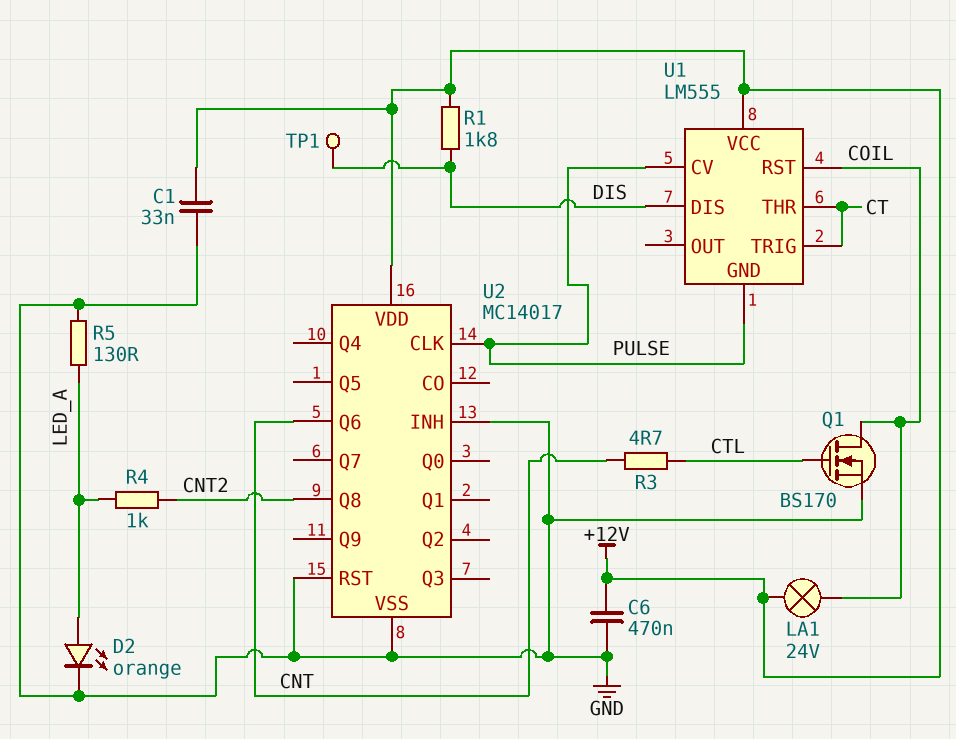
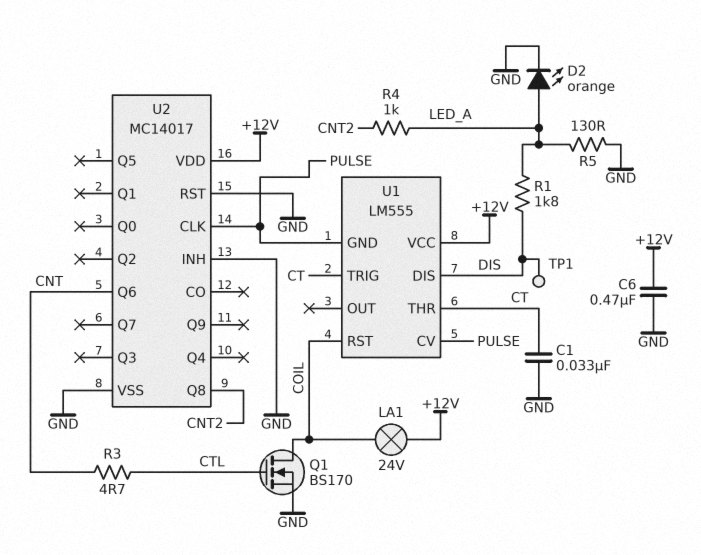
C1: 33nF (+12V, GND) -> 33nF (CT, GND)
R1: 1.8k (+12V, DIS) -> 1.8k (DIS, LED_A)

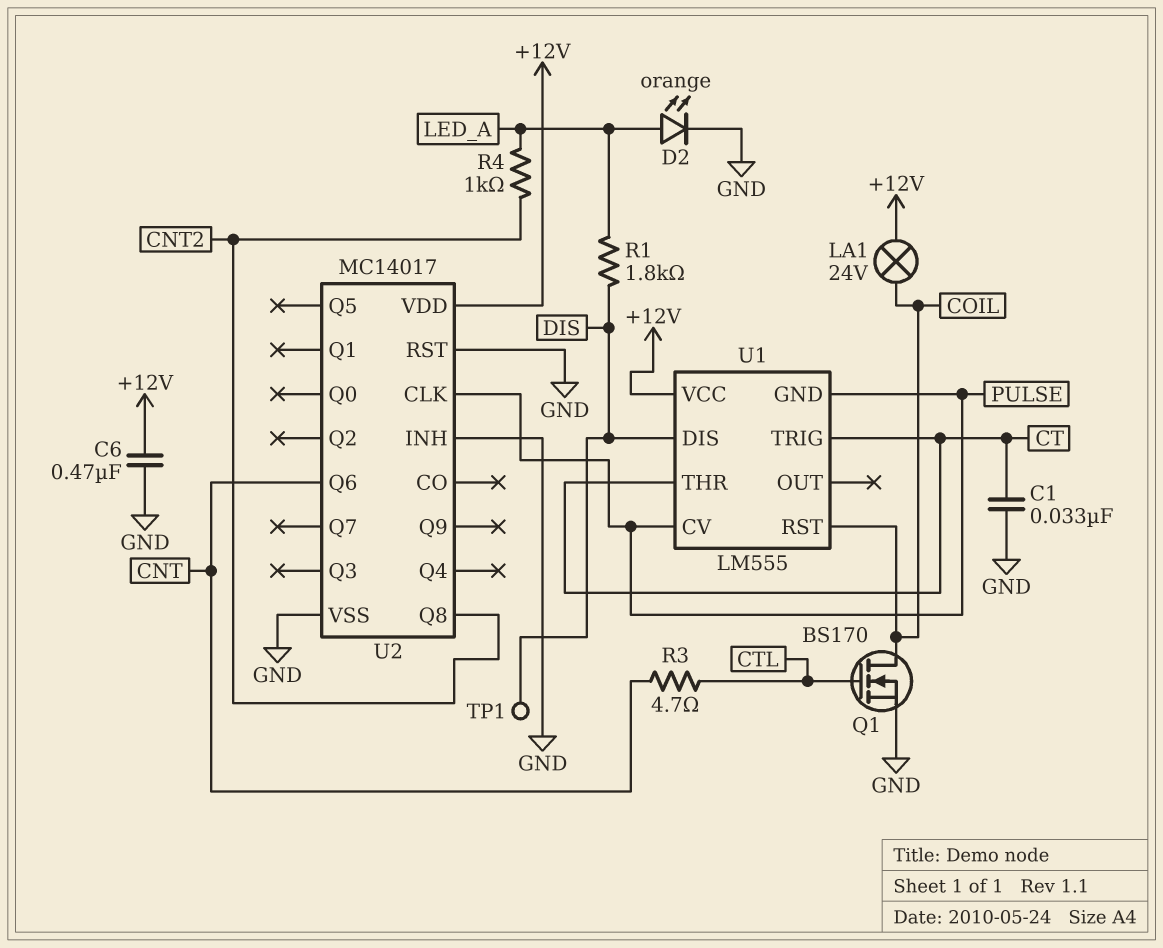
R5: 130 (GND, LED_A) -> none

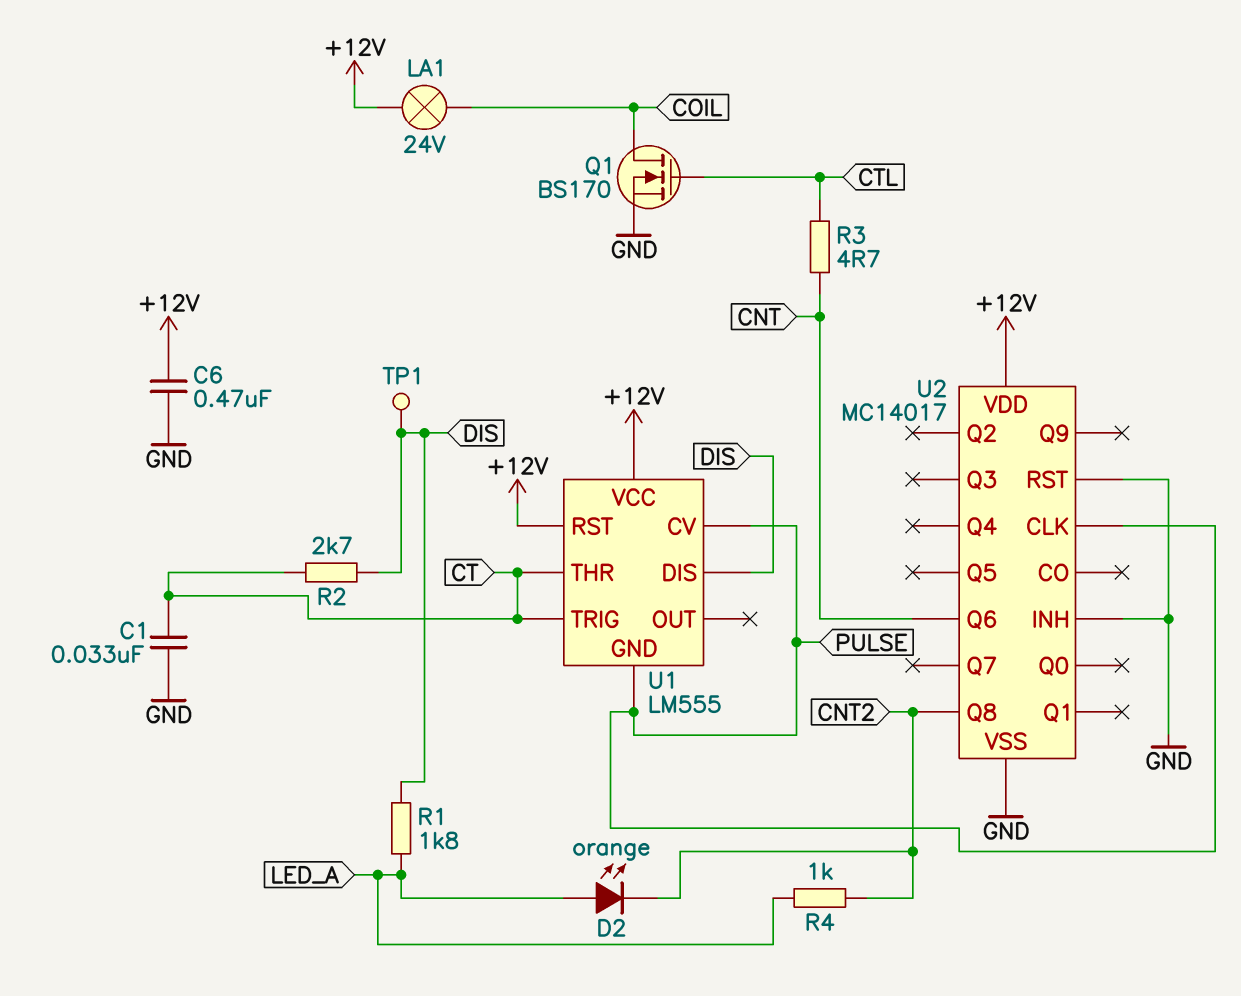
D2: LED orange (A LED_A, K GND) -> LED orange (A LED_A, K CNT2)
R2: none -> 2.7k (CT, DIS)
U1 pin RST: COIL -> +12V

